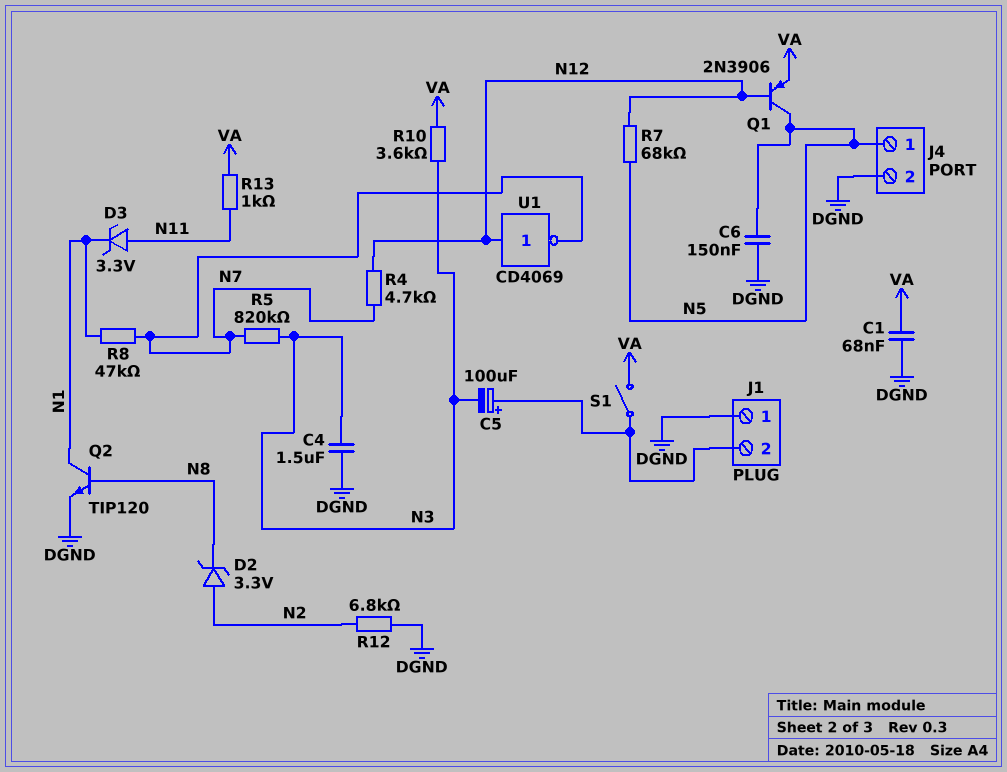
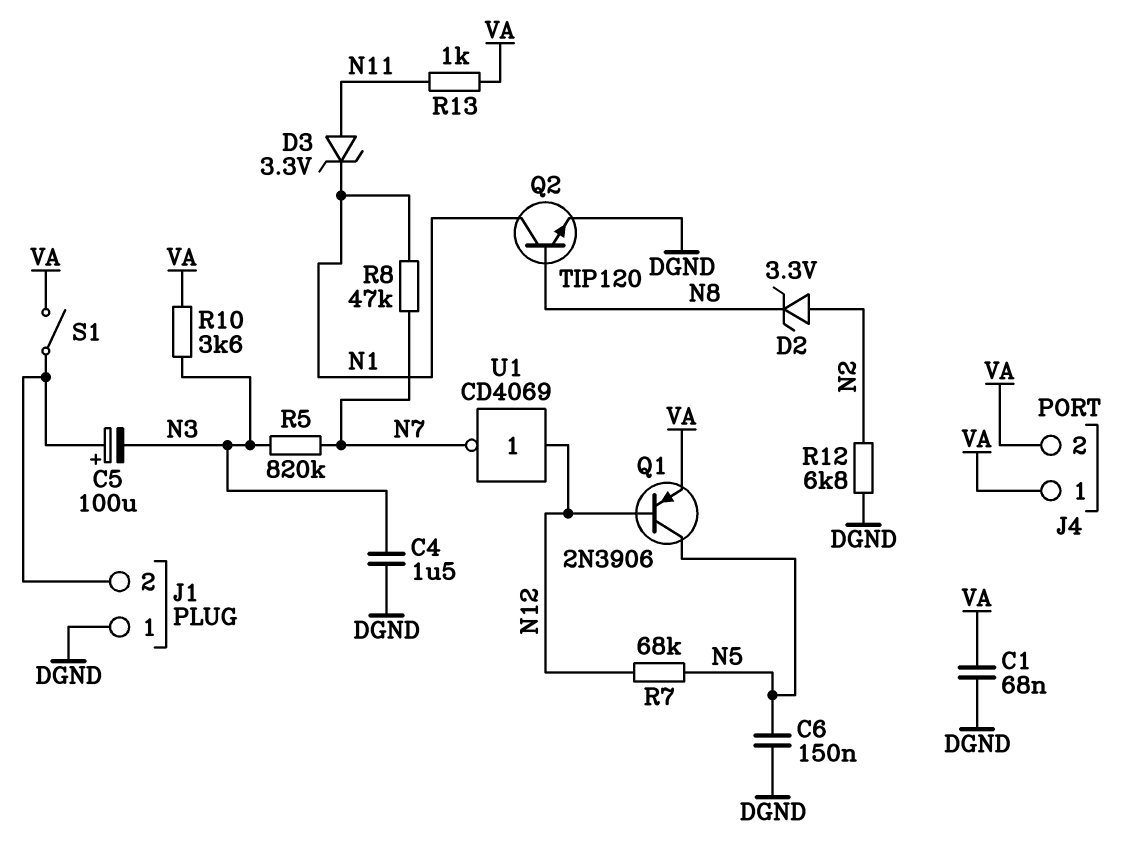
J4 pin 1: N5 -> VA
J4 pin 2: DGND -> VA
R4: 4.7k (N7, N12) -> none

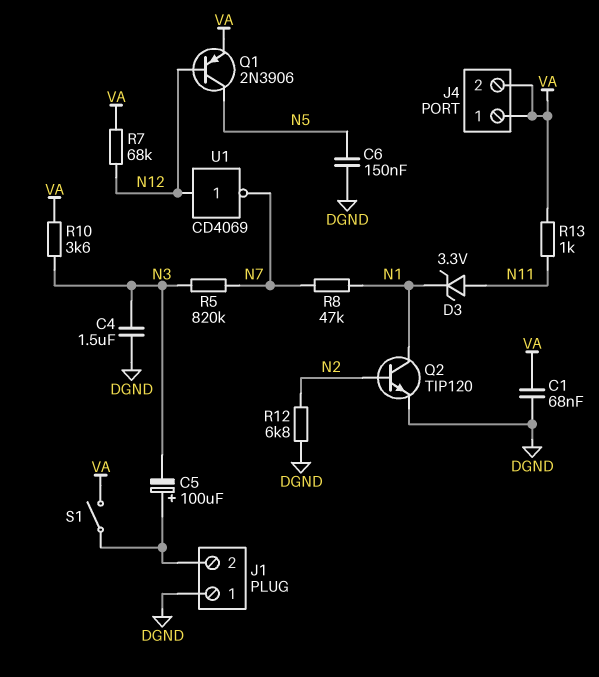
D2: zener 3.3V (A N2, K N8) -> none
Q2: NPN TIP120 (B N8, C N1, E DGND) -> NPN TIP120 (B N2, C N1, E DGND)
R7: 68k (N5, N12) -> 68k (N12, VA)

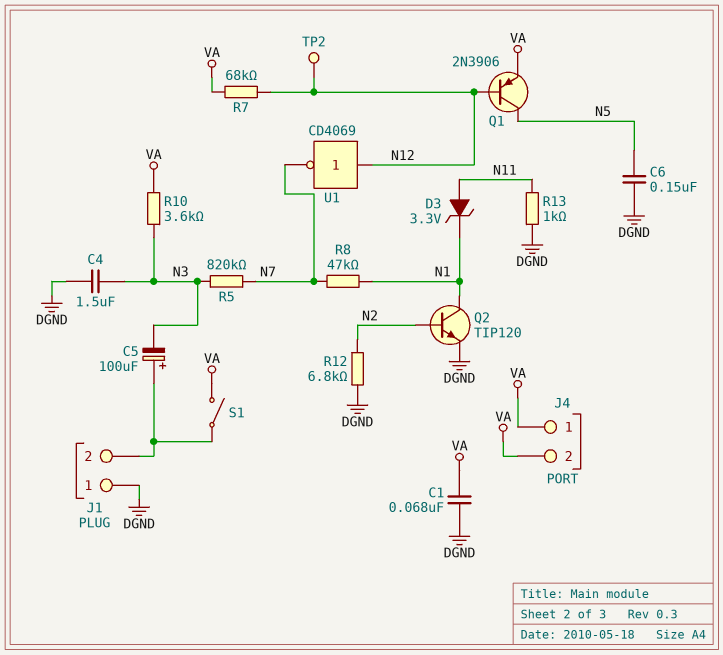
R13: 1k (N11, VA) -> 1k (DGND, N11)
TP2: none -> test point (N12)

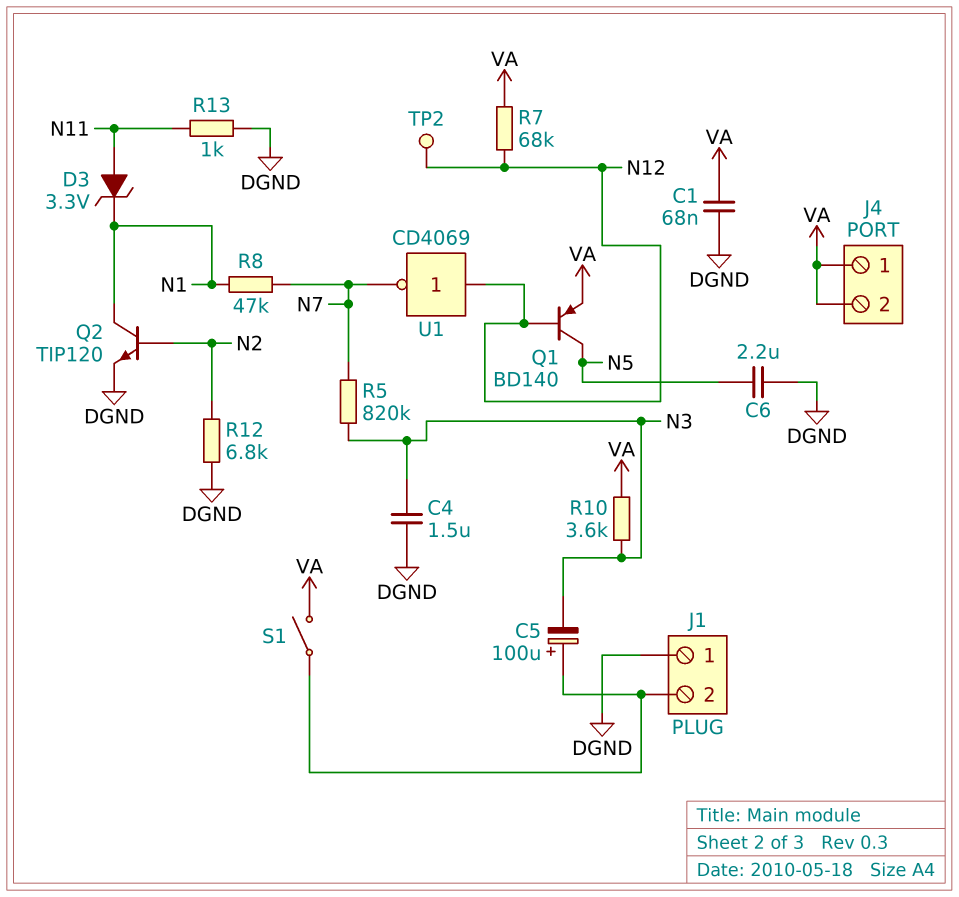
C6: 150nF (DGND, N5) -> 2.2uF (DGND, N5)
Q1: PNP 2N3906 (B N12, C N5, E VA) -> PNP BD140 (B N12, C N5, E VA)

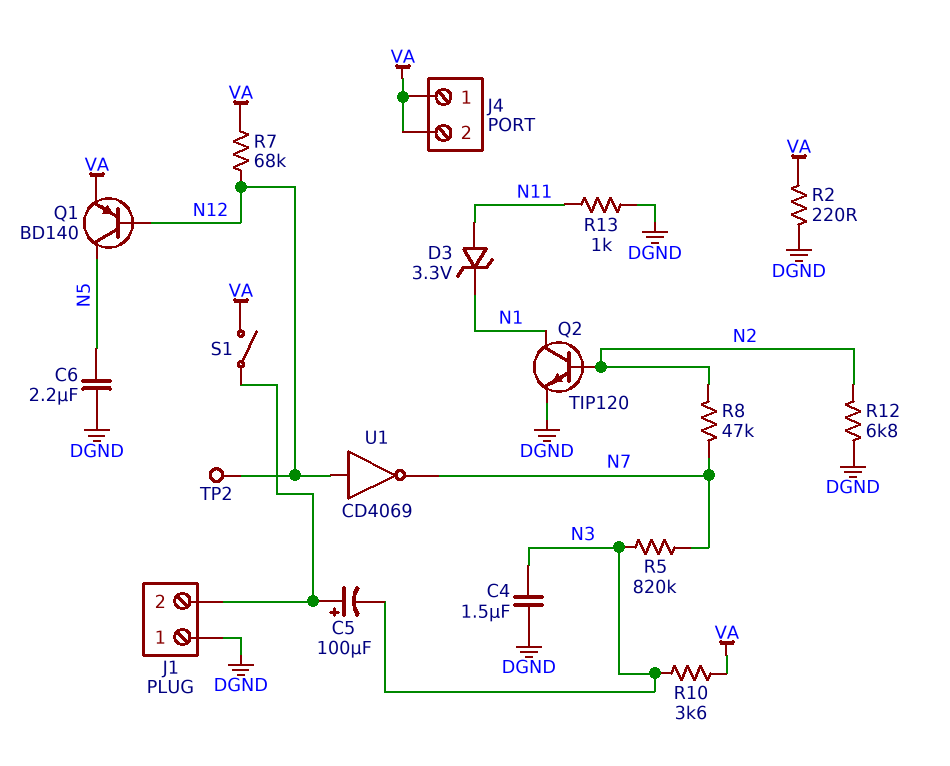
C1: 68nF (DGND, VA) -> none
R2: none -> 220 (DGND, VA)
R8: 47k (N1, N7) -> 47k (N2, N7)

